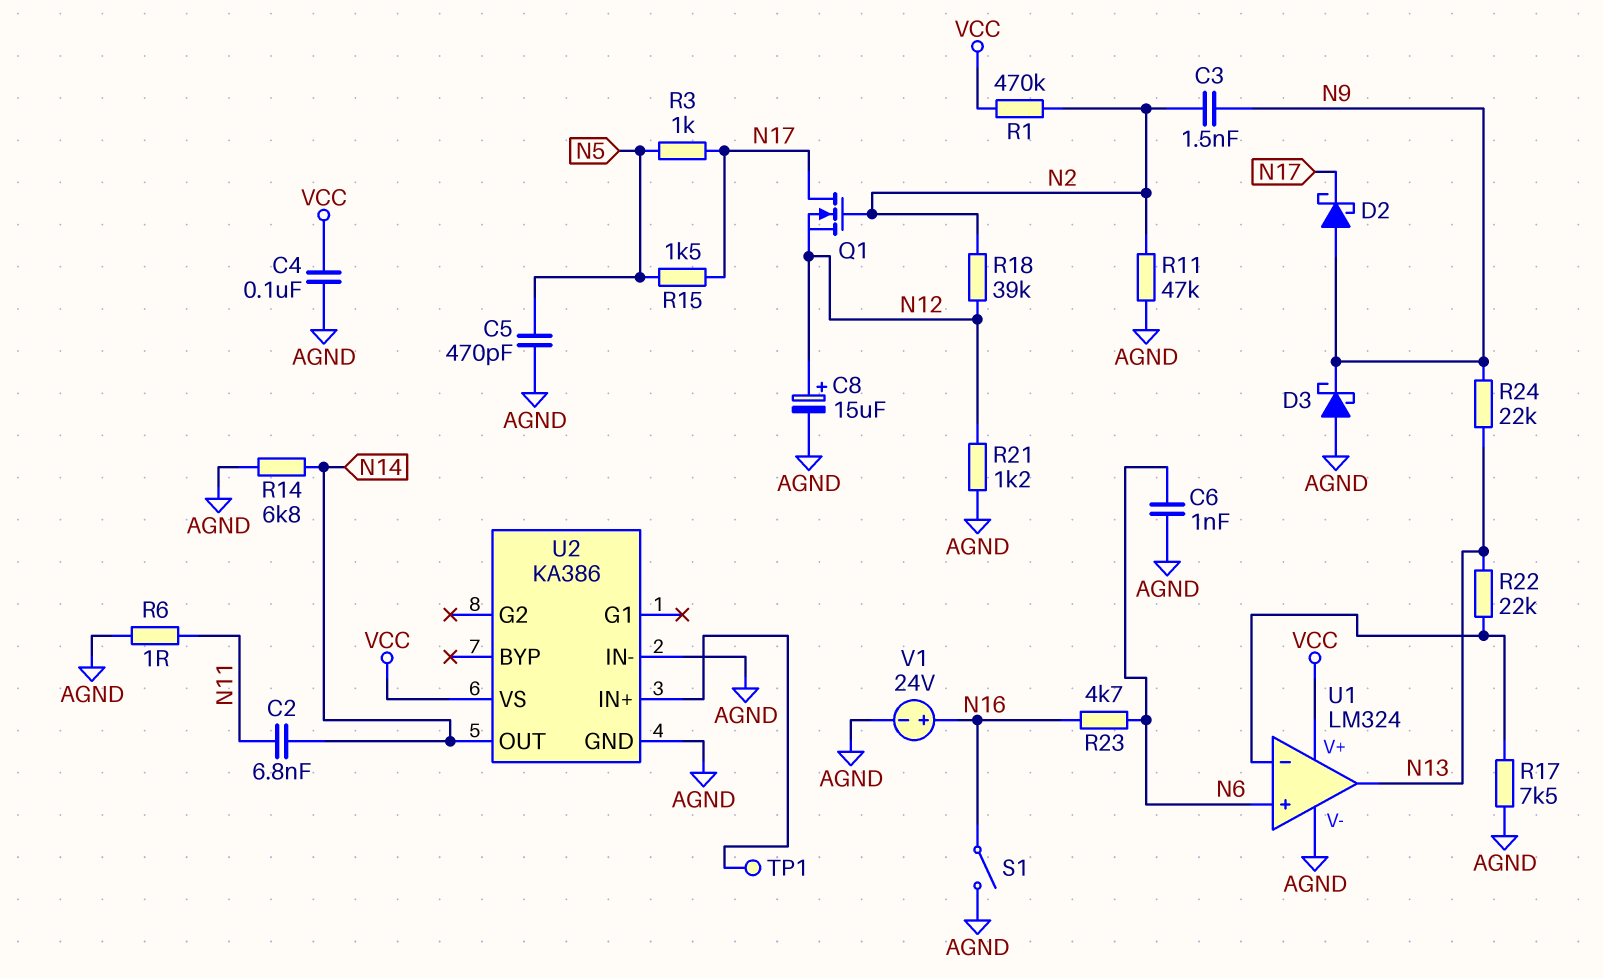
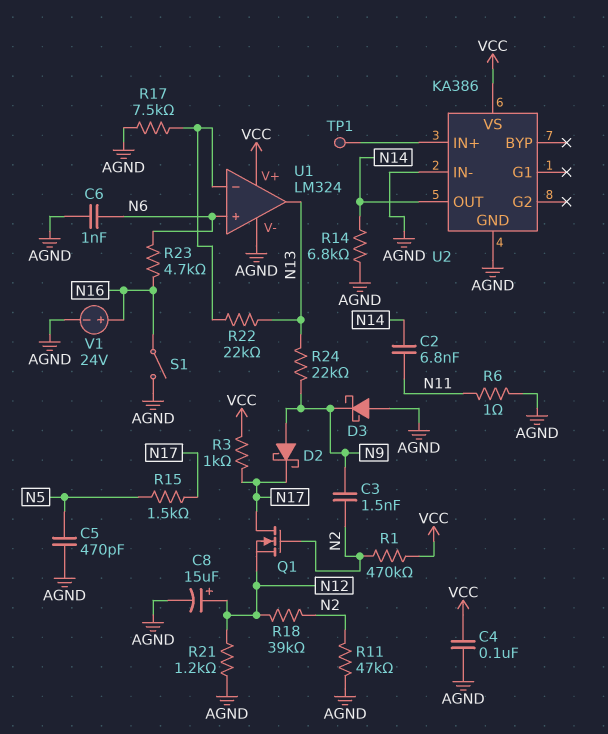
R3: 1k (N5, N17) -> 1k (N17, VCC)

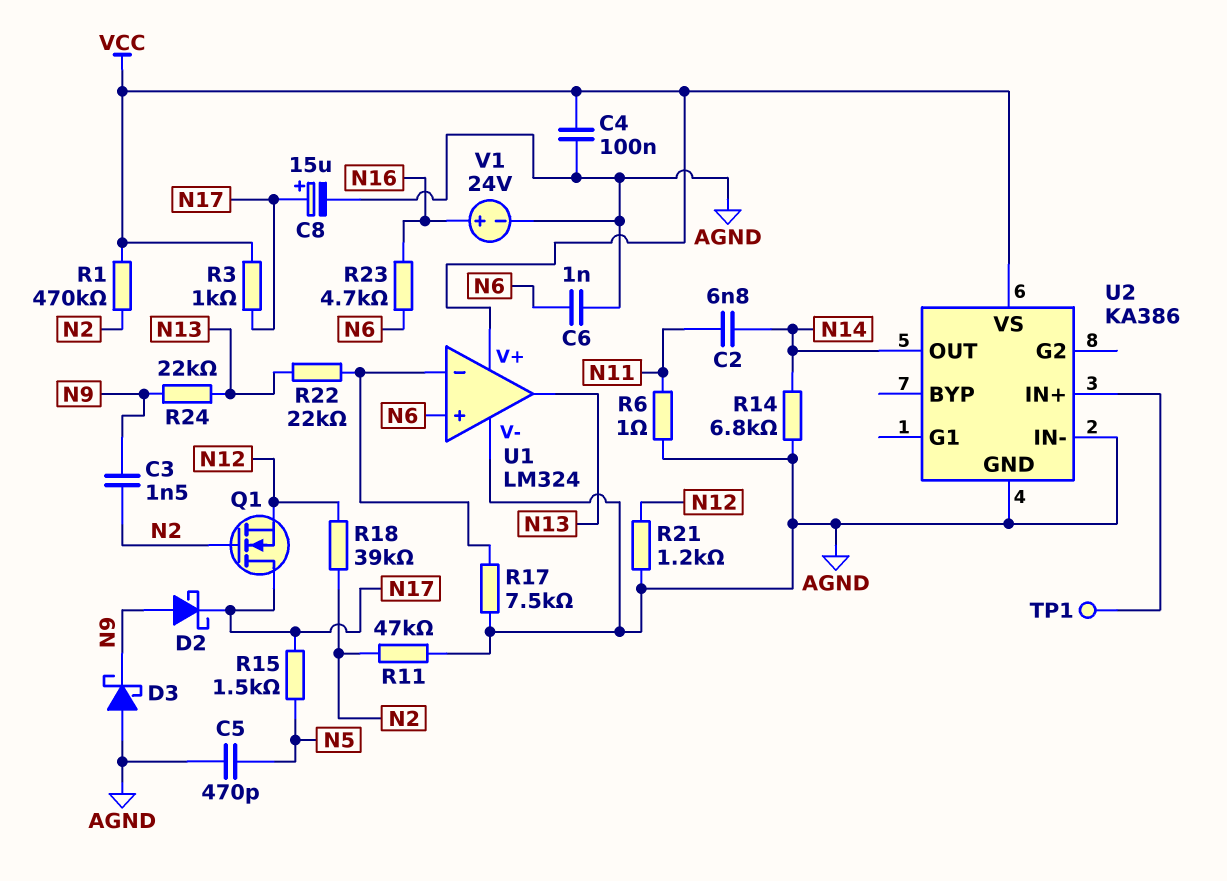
C8: 15uF (plus N12, minus AGND) -> 15uF (plus N17, minus AGND)
S1: switch (AGND, N16) -> none

